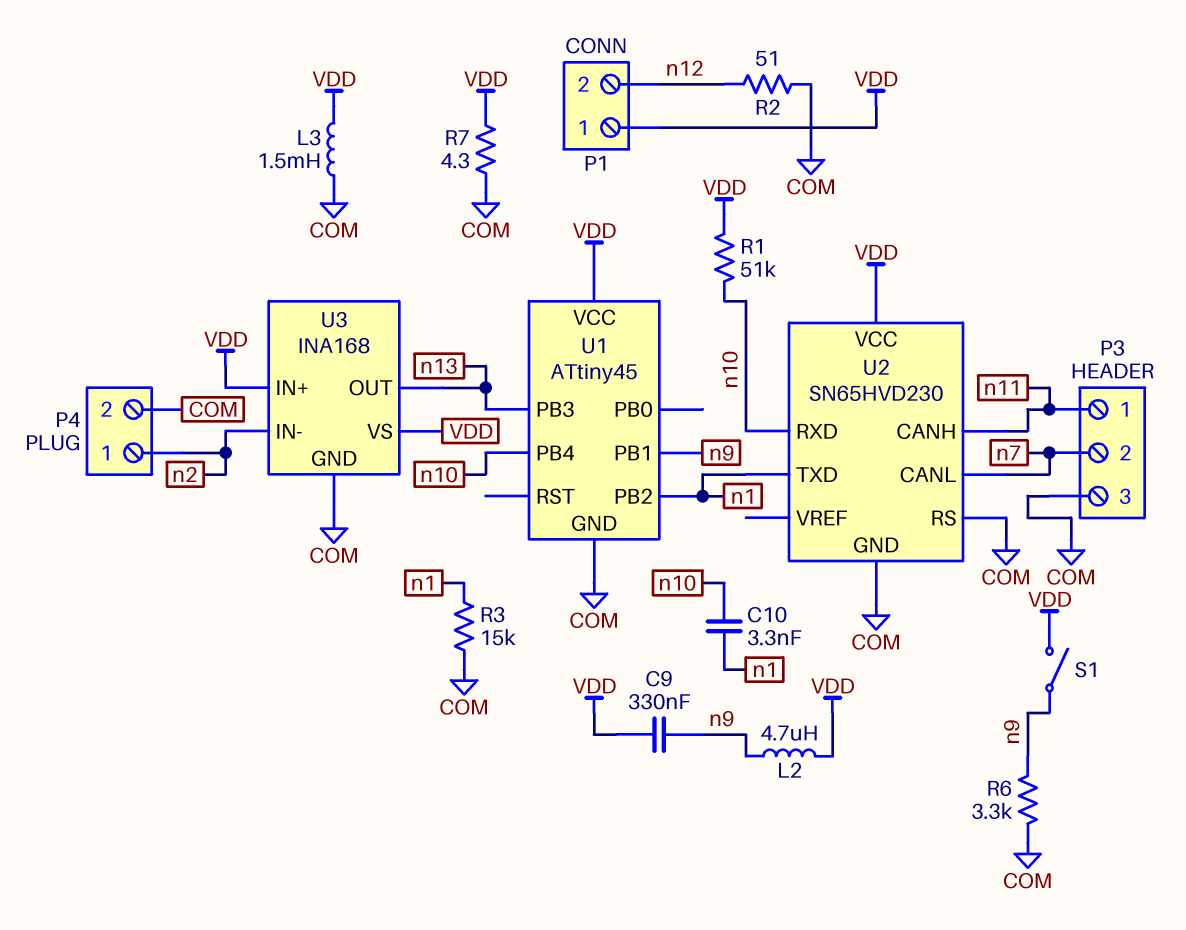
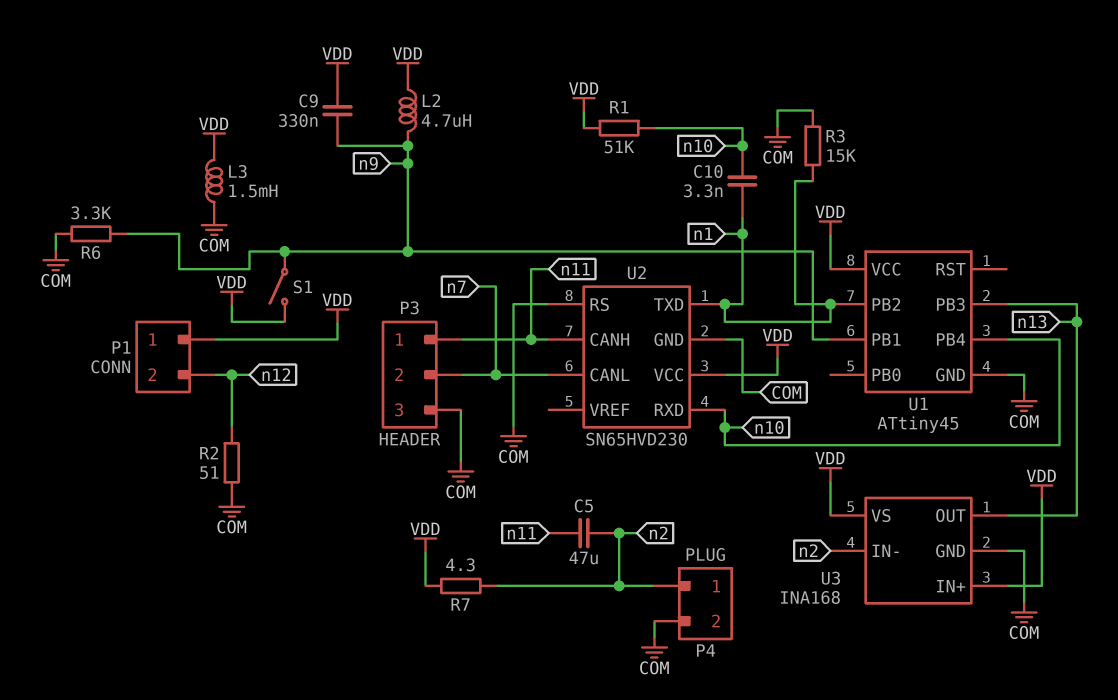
C5: none -> 47uF (n2, n11)
R7: 4.3 (COM, VDD) -> 4.3 (VDD, n2)

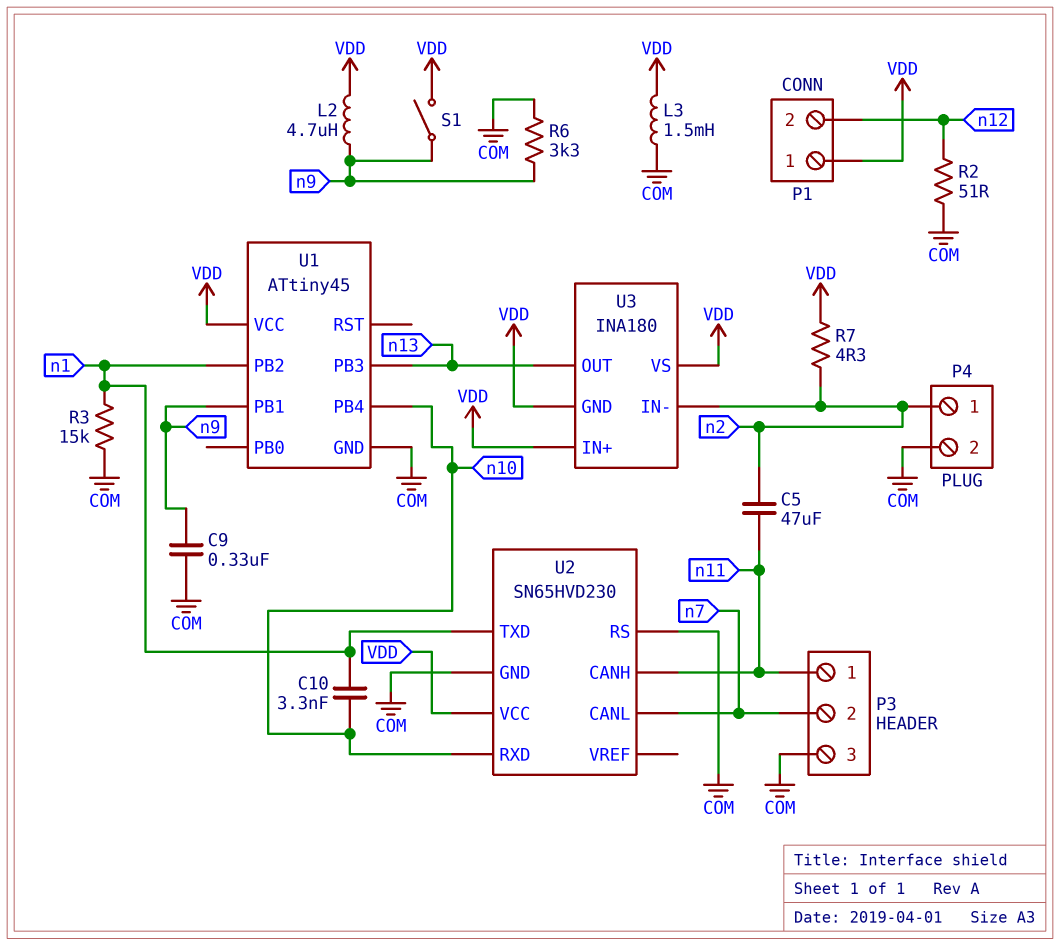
C9: 330nF (VDD, n9) -> 330nF (COM, n9)
R1: 51k (VDD, n10) -> none
U3: INA168 -> INA180
U3 pin GND: COM -> VDD

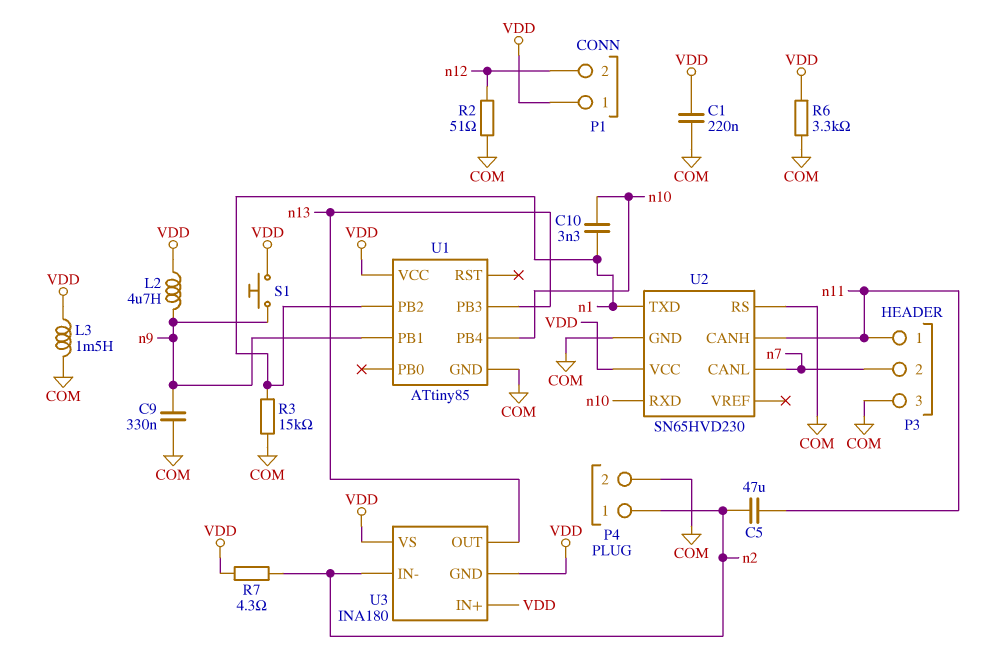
C1: none -> 220nF (COM, VDD)
R6: 3.3k (COM, n9) -> 3.3k (COM, VDD)
S1: switch (VDD, n9) -> button (VDD, n9)
U1: ATtiny45 -> ATtiny85

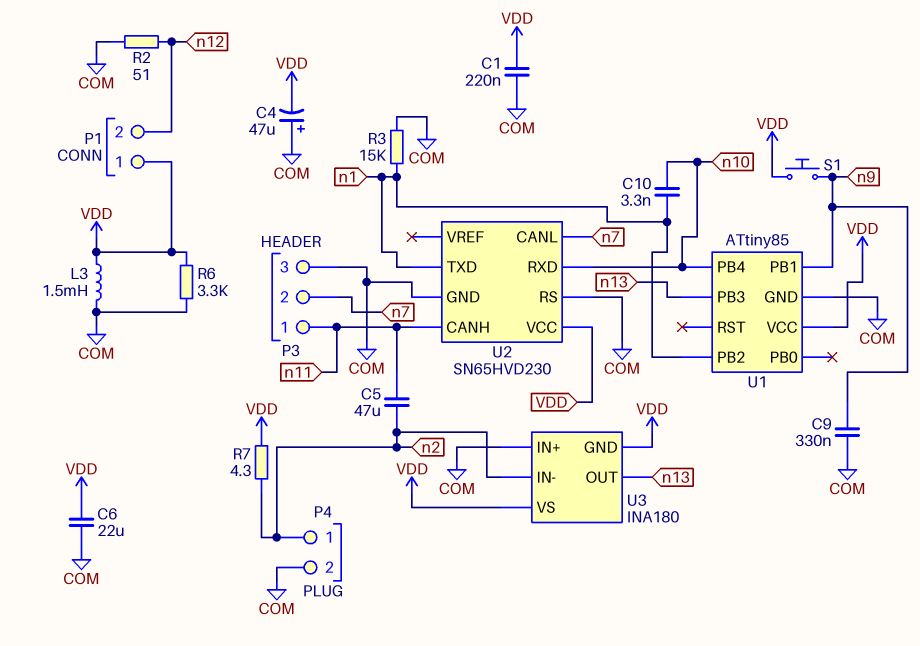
C4: none -> 47uF (plus COM, minus VDD)
C6: none -> 22uF (COM, VDD)
L2: 4.7uH (VDD, n9) -> none
U3 pin IN+: VDD -> COM

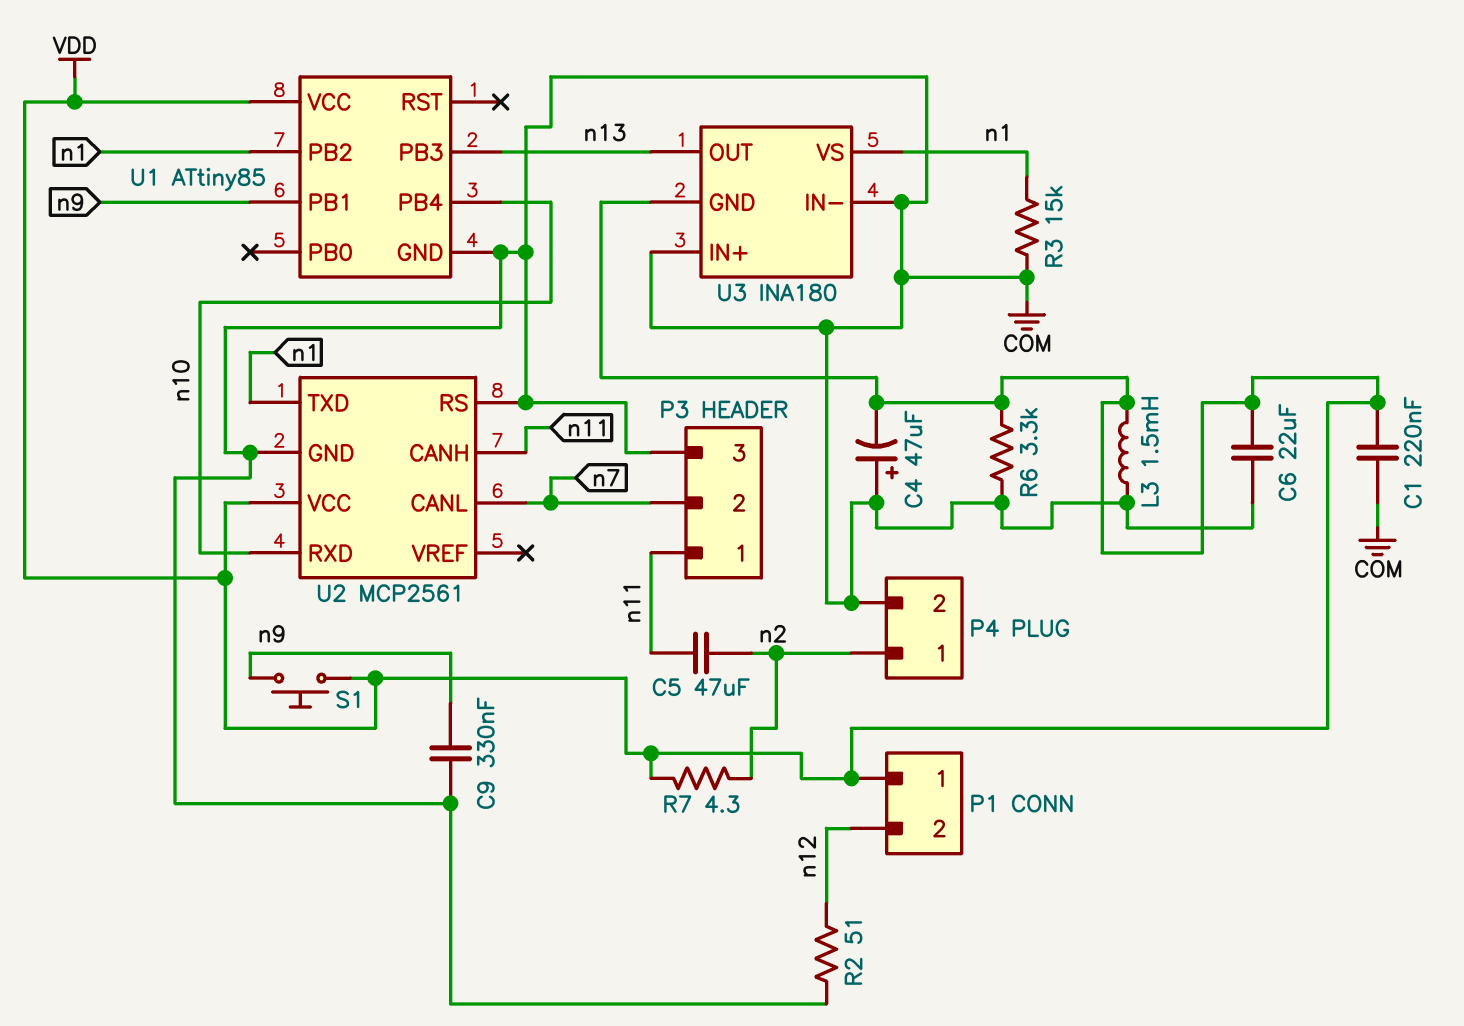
C10: 3.3nF (n1, n10) -> none
U2: SN65HVD230 -> MCP2561
U3 pin IN-: n2 -> COM
U3 pin VS: VDD -> n1

